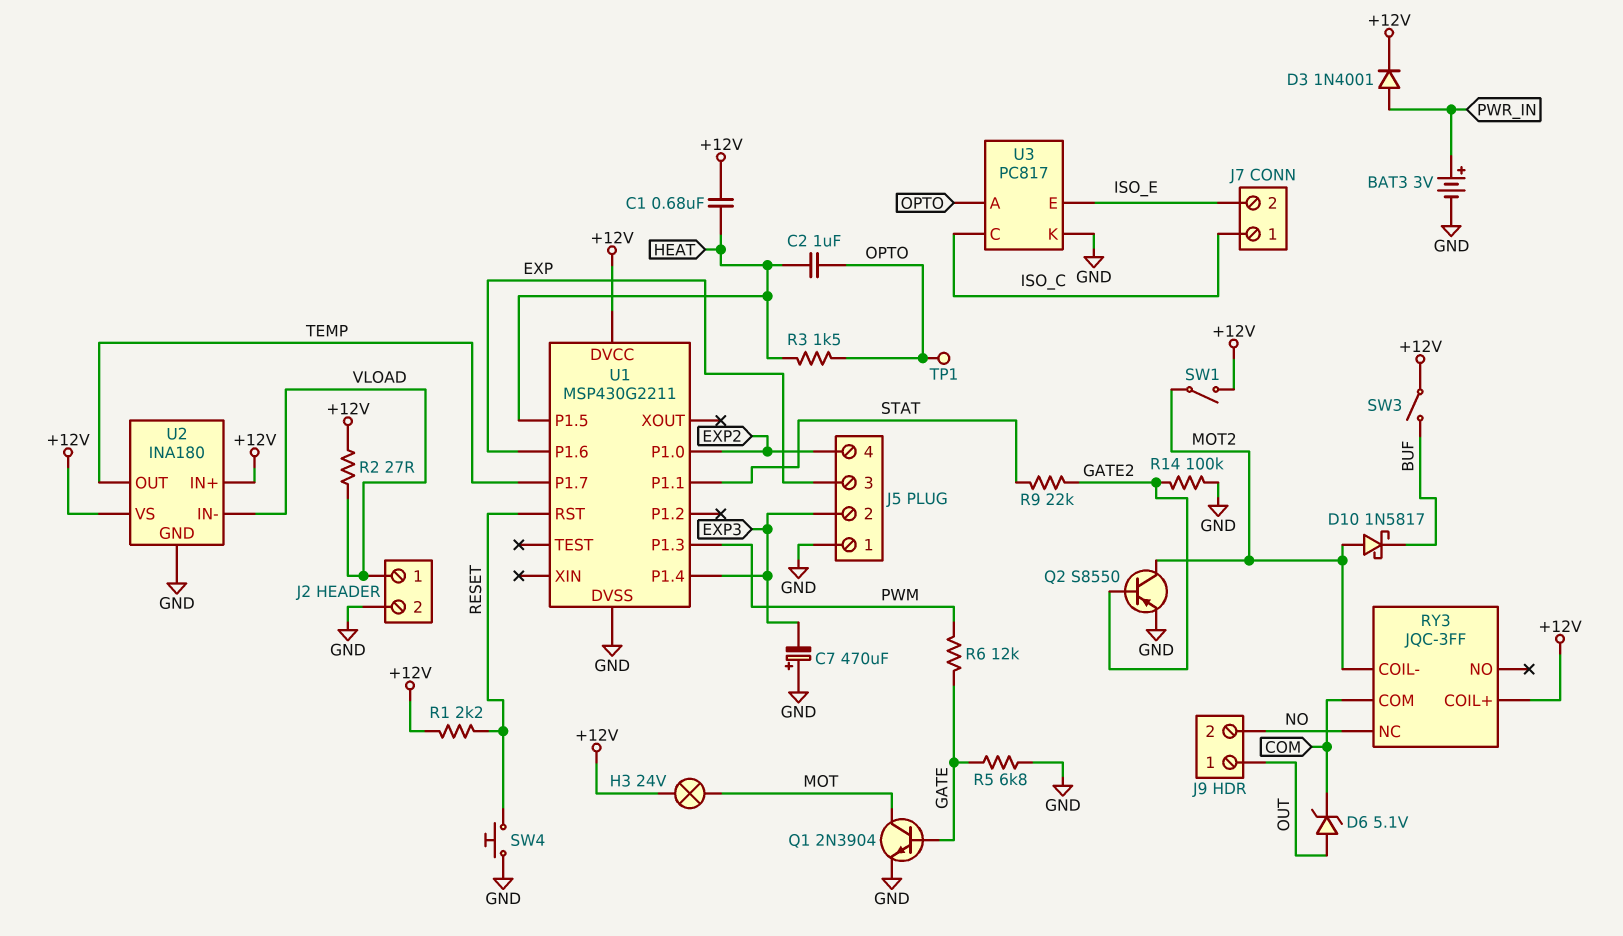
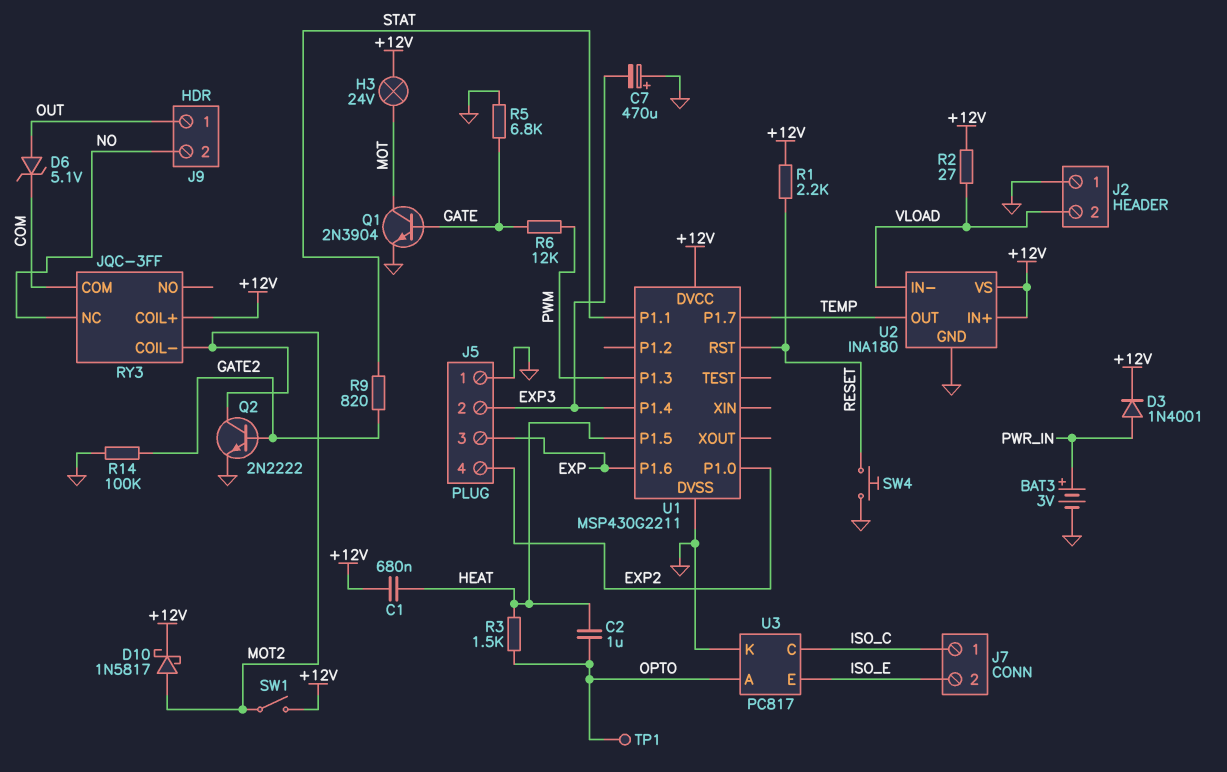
D10: schottky 1N5817 (A MOT2, K BUF) -> schottky 1N5817 (A MOT2, K +12V)
J2 pin 1: VLOAD -> GND
J2 pin 2: GND -> VLOAD
Q2: PNP S8550 (B GATE2, C MOT2, E GND) -> NPN 2N2222 (B GATE2, C MOT2, E GND)
R9: 22k (GATE2, STAT) -> 820 (GATE2, STAT)
SW3: switch (+12V, BUF) -> none

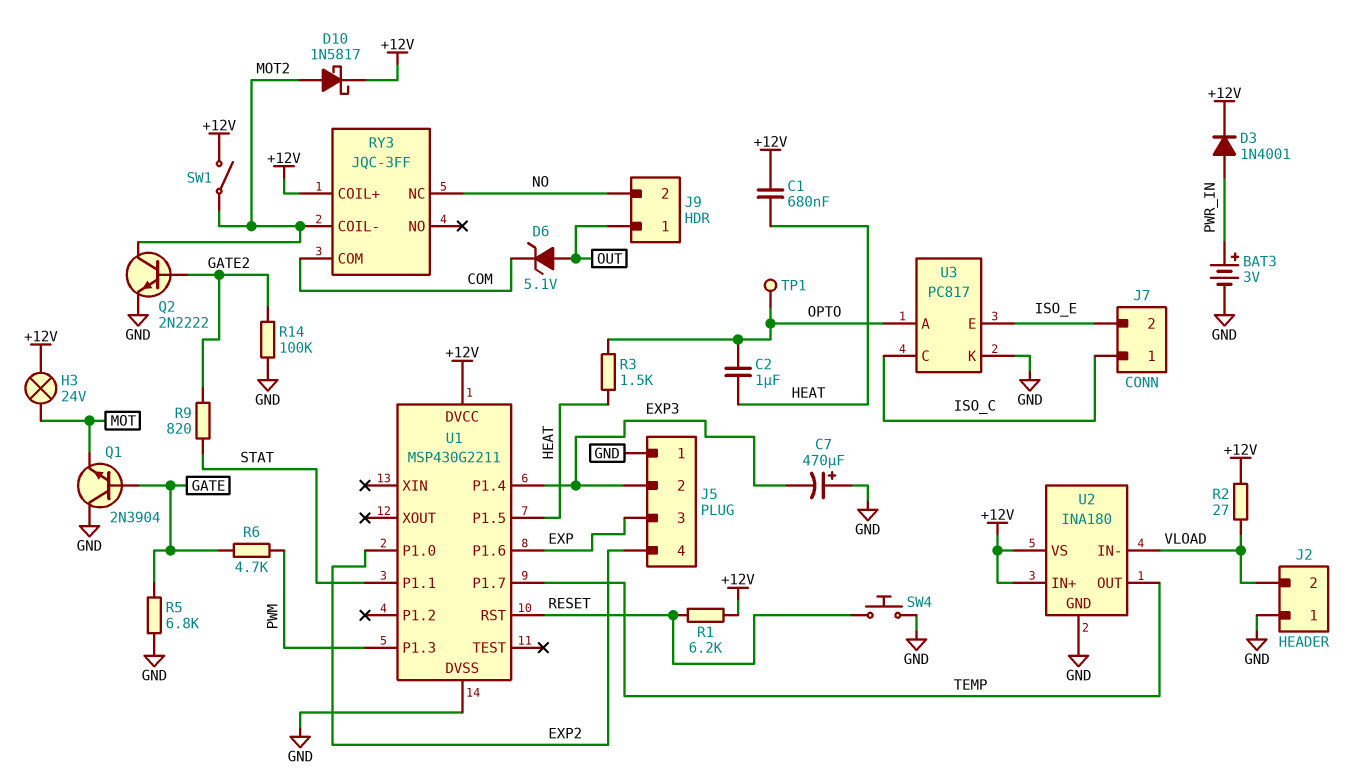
Q1: NPN 2N3904 (B GATE, C MOT, E GND) -> NPN 2N3904 (B GATE, C GND, E MOT)
R1: 2.2k (+12V, RESET) -> 6.2k (+12V, RESET)
R6: 12k (GATE, PWM) -> 4.7k (GATE, PWM)

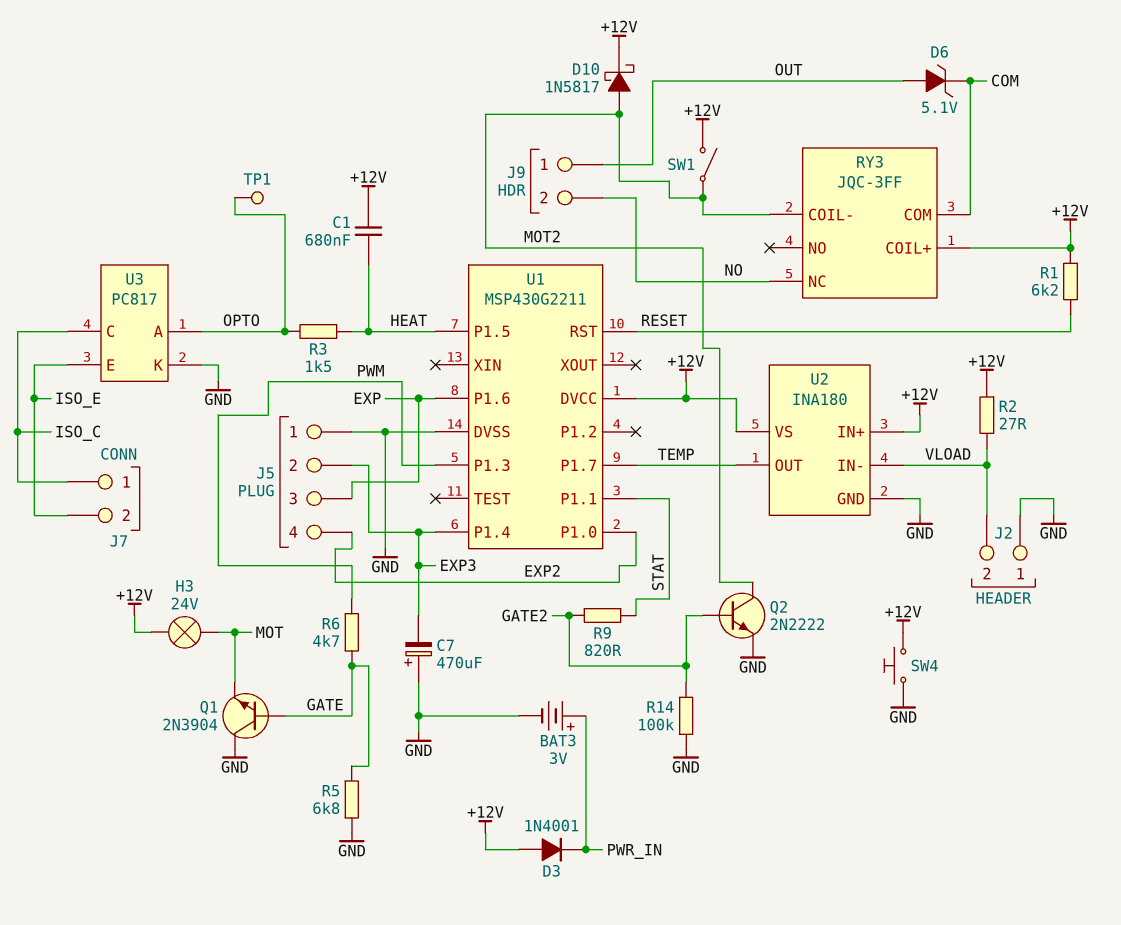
C2: 1uF (HEAT, OPTO) -> none
D3: diode 1N4001 (A PWR_IN, K +12V) -> diode 1N4001 (A +12V, K PWR_IN)
SW4: button (GND, RESET) -> button (+12V, GND)

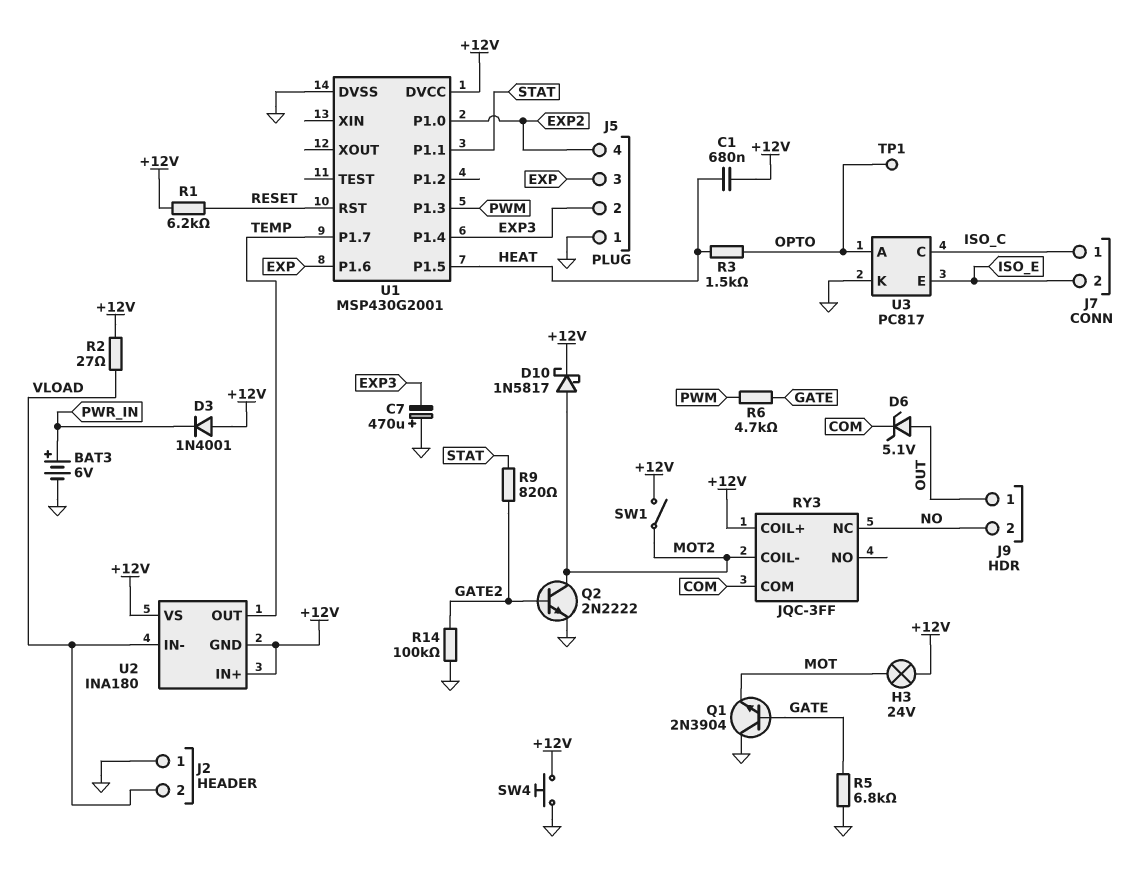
BAT3: 3V (plus PWR_IN, minus GND) -> 6V (plus PWR_IN, minus GND)
U1: MSP430G2211 -> MSP430G2001
U2 pin GND: GND -> +12V

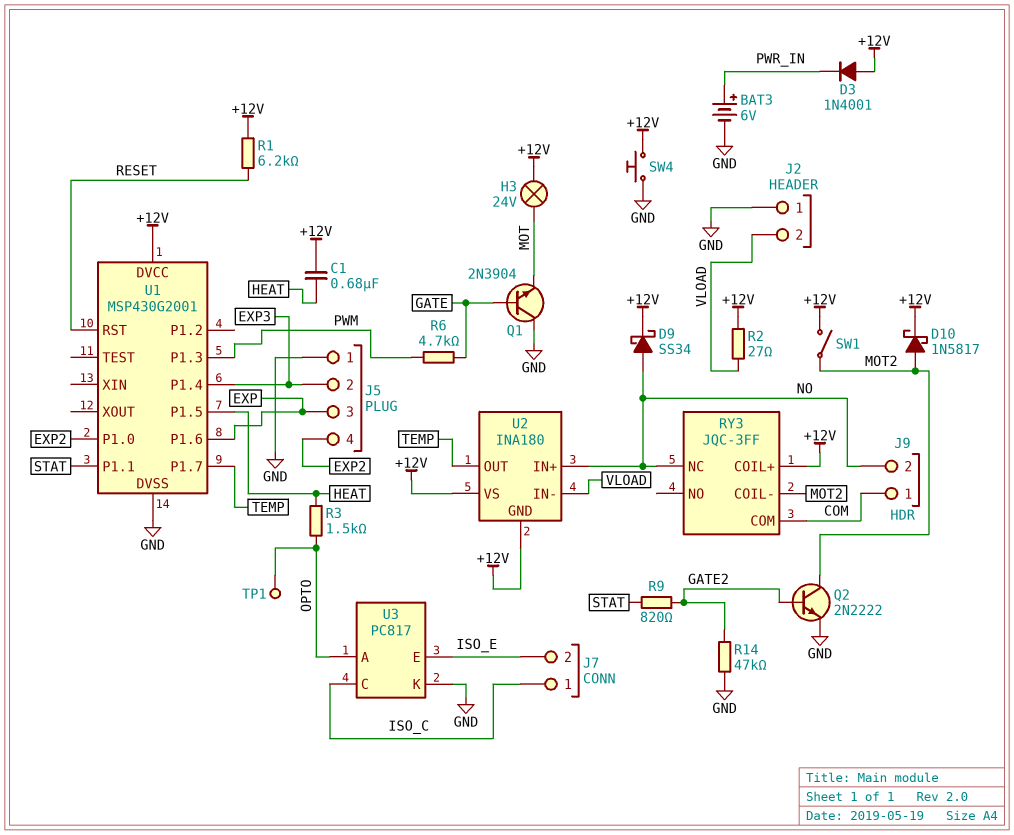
C7: 470uF (plus GND, minus EXP3) -> none
D6: zener 5.1V (A OUT, K COM) -> none
D9: none -> schottky SS34 (A NO, K +12V)
J9 pin 1: OUT -> COM
R5: 6.8k (GATE, GND) -> none
R14: 100k (GATE2, GND) -> 47k (GATE2, GND)
U2 pin IN+: +12V -> NO

